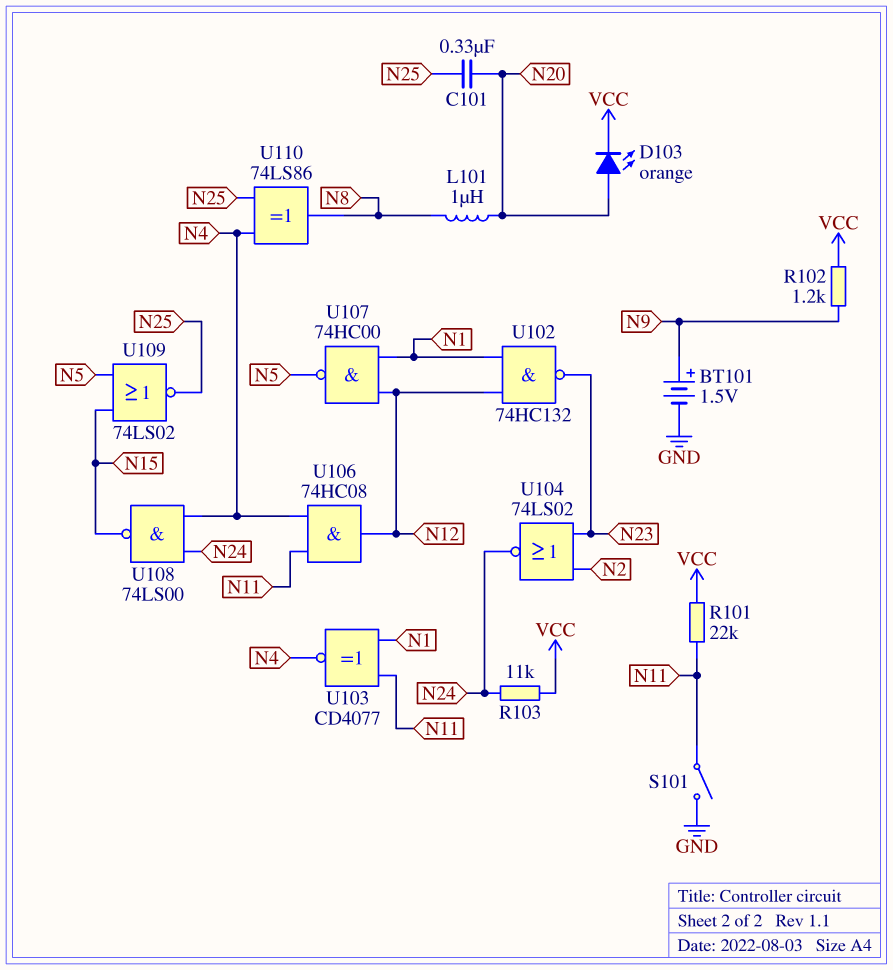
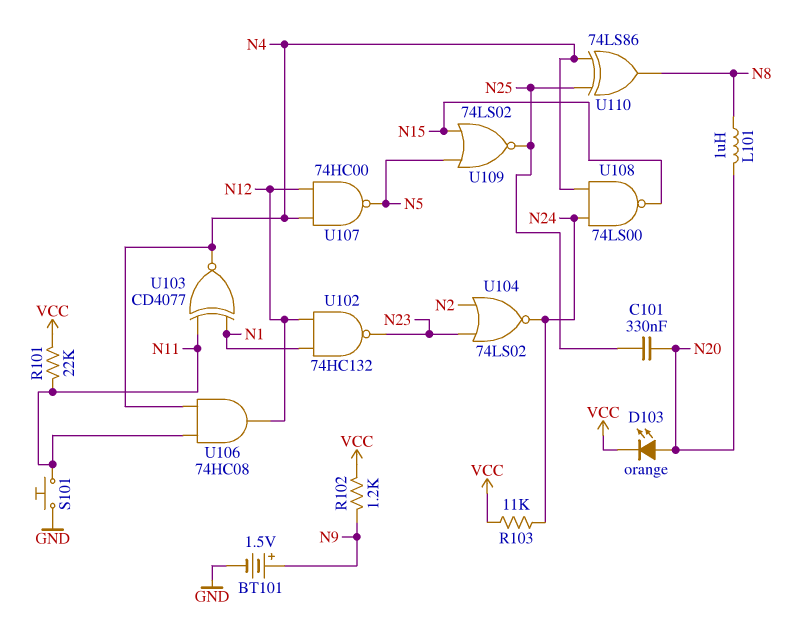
S101: switch (GND, N11) -> button (GND, N11)
U107: NAND 74HC00 (in N1, in N12, out N5) -> NAND 74HC00 (in N4, in N12, out N5)

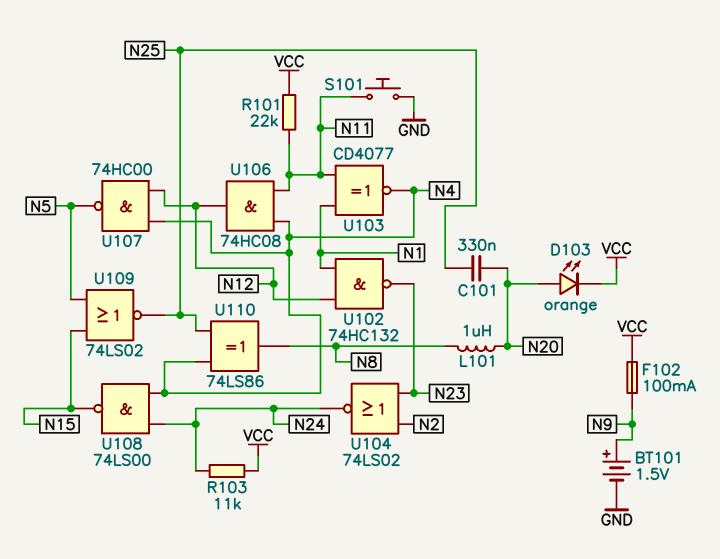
F102: none -> 100mA (N9, VCC)
R102: 1.2k (N9, VCC) -> none

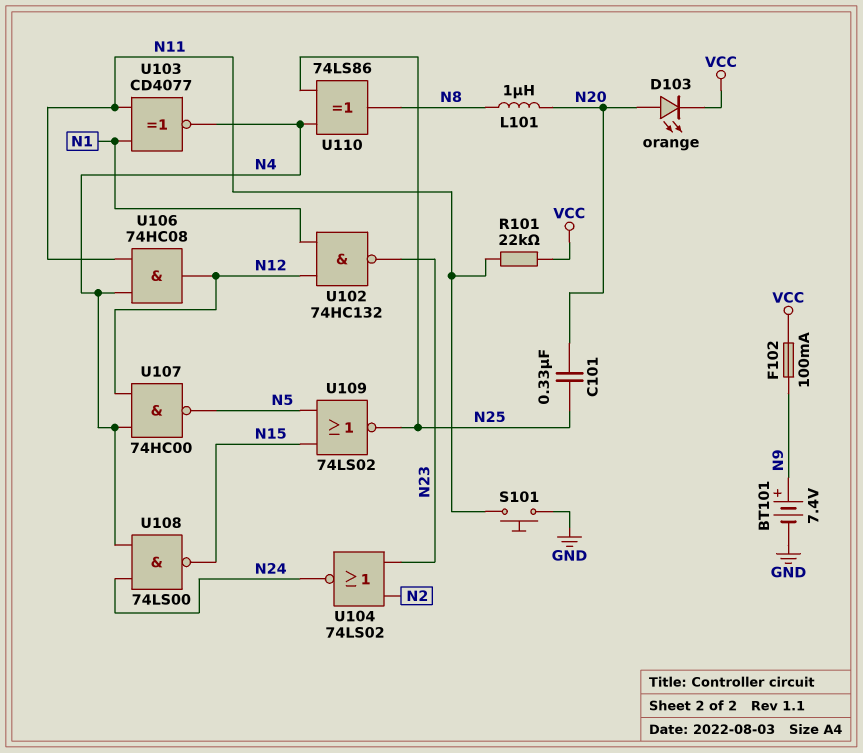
BT101: 1.5V (plus N9, minus GND) -> 7.4V (plus N9, minus GND)
R103: 11k (N24, VCC) -> none

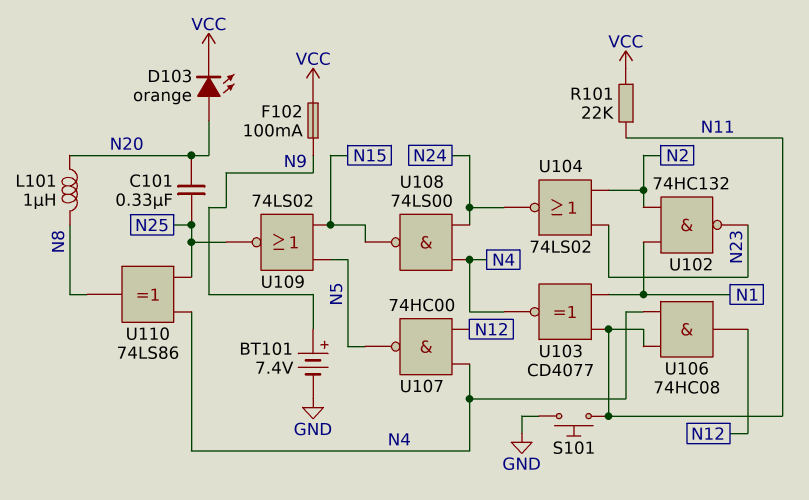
U102: NAND 74HC132 (in N1, in N12, out N23) -> NAND 74HC132 (in N1, in N2, out N23)

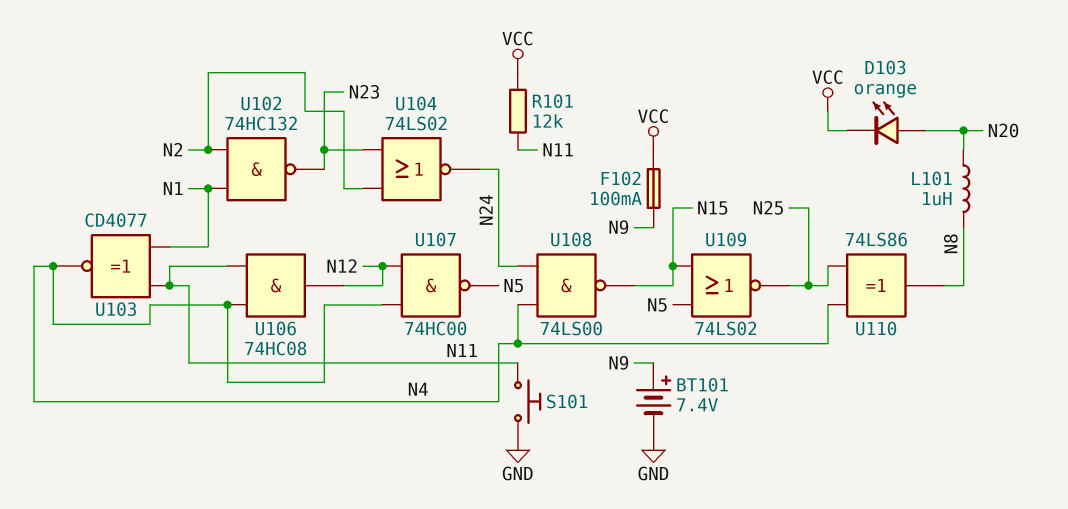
C101: 330nF (N20, N25) -> none
R101: 22k (N11, VCC) -> 12k (N11, VCC)

